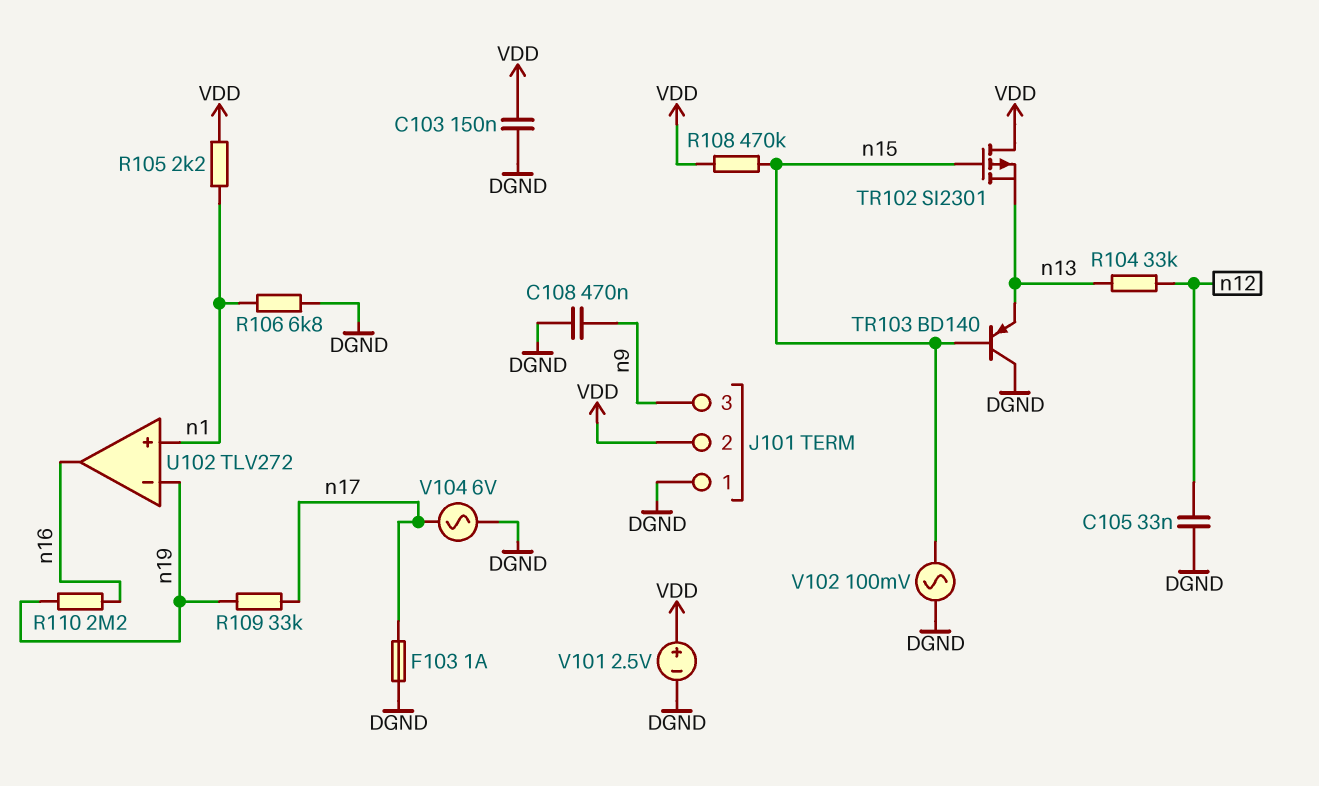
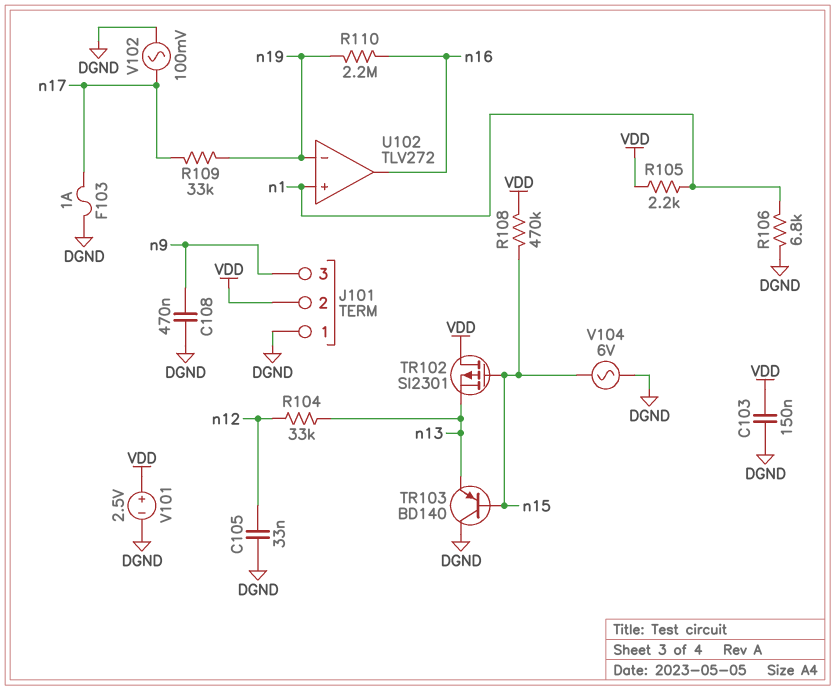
V102: AC 100mV (DGND, n15) -> AC 100mV (DGND, n17)
V104: AC 6V (DGND, n17) -> AC 6V (DGND, n15)

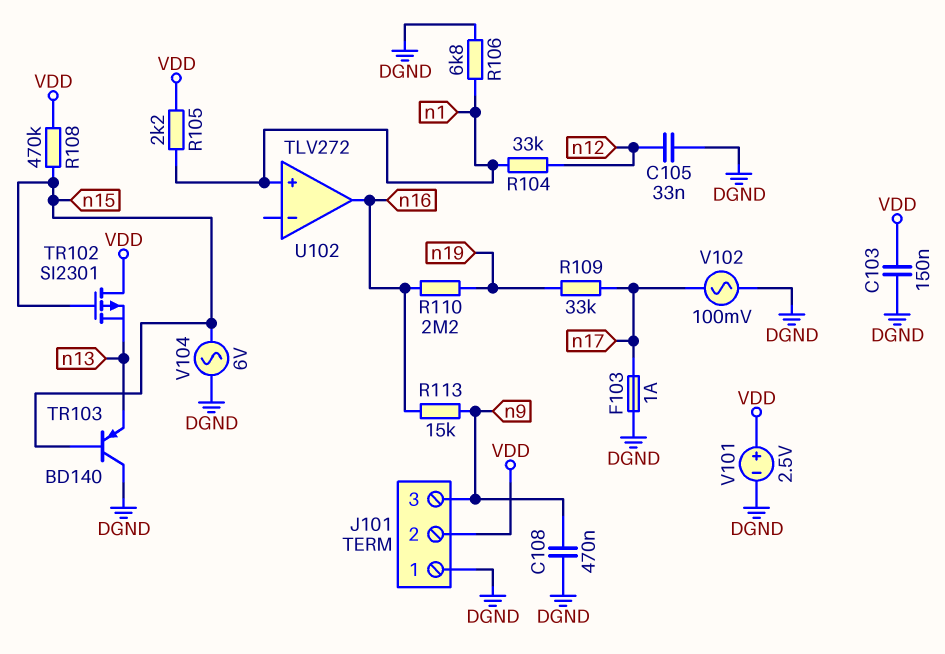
R104: 33k (n12, n13) -> 33k (n1, n12)
R113: none -> 15k (n9, n16)
U102 pin in-: n19 -> none

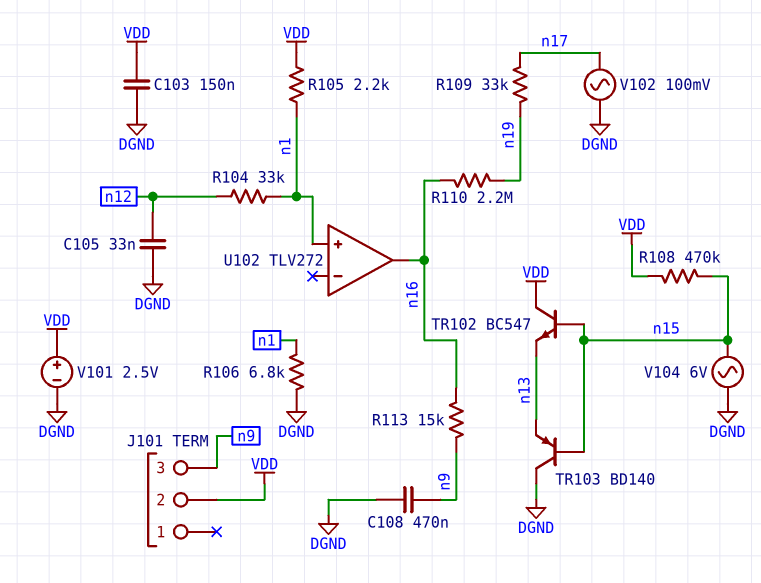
F103: 1A (DGND, n17) -> none
J101 pin 1: DGND -> none
TR102: PMOS SI2301 (G n15, D VDD, S n13) -> NPN BC547 (B n15, C VDD, E n13)

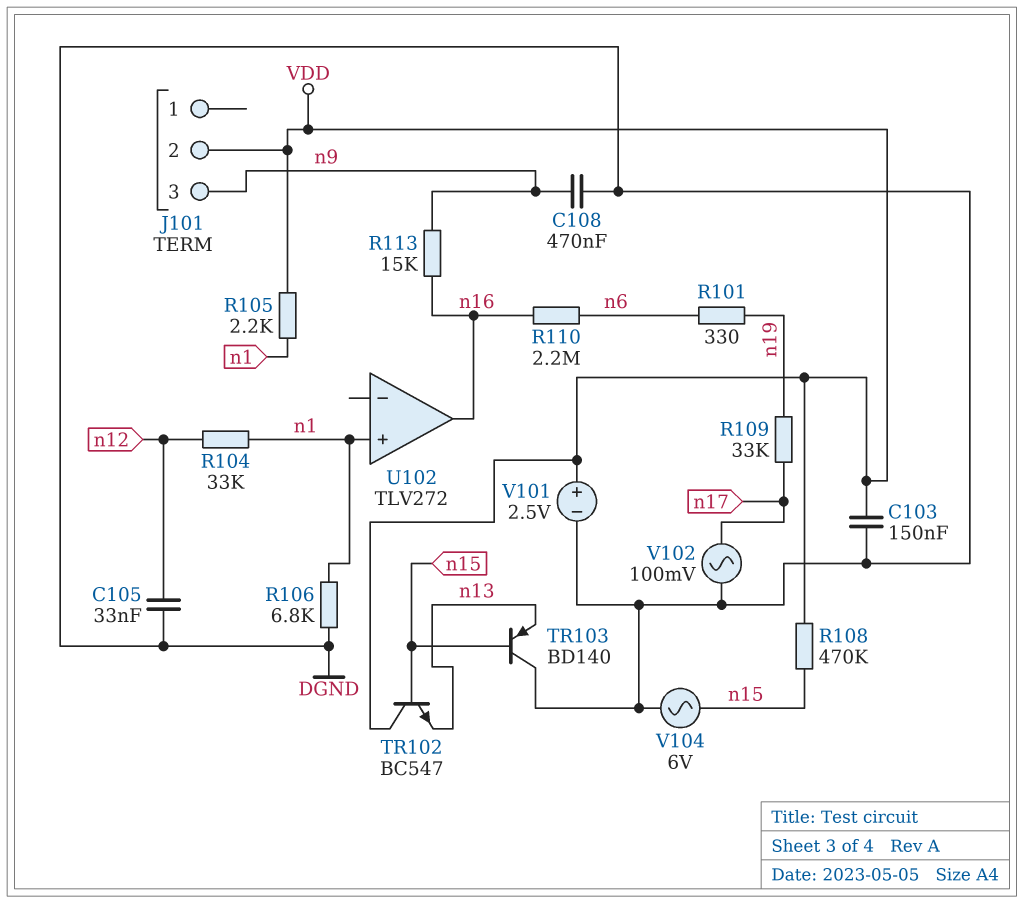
R101: none -> 330 (n6, n19)
R110: 2.2M (n16, n19) -> 2.2M (n6, n16)

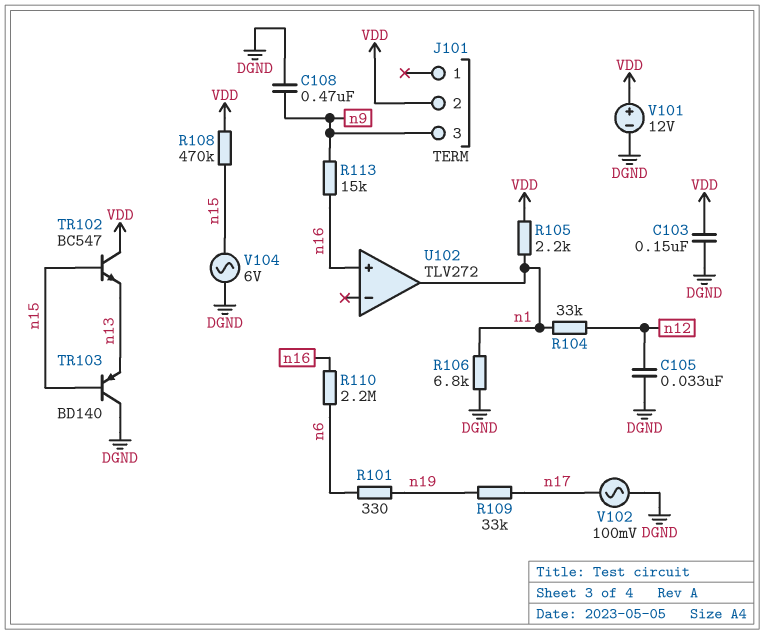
U102 pin in+: n1 -> n16
U102 pin out: n16 -> n1
V101: 2.5V (plus VDD, minus DGND) -> 12V (plus VDD, minus DGND)

